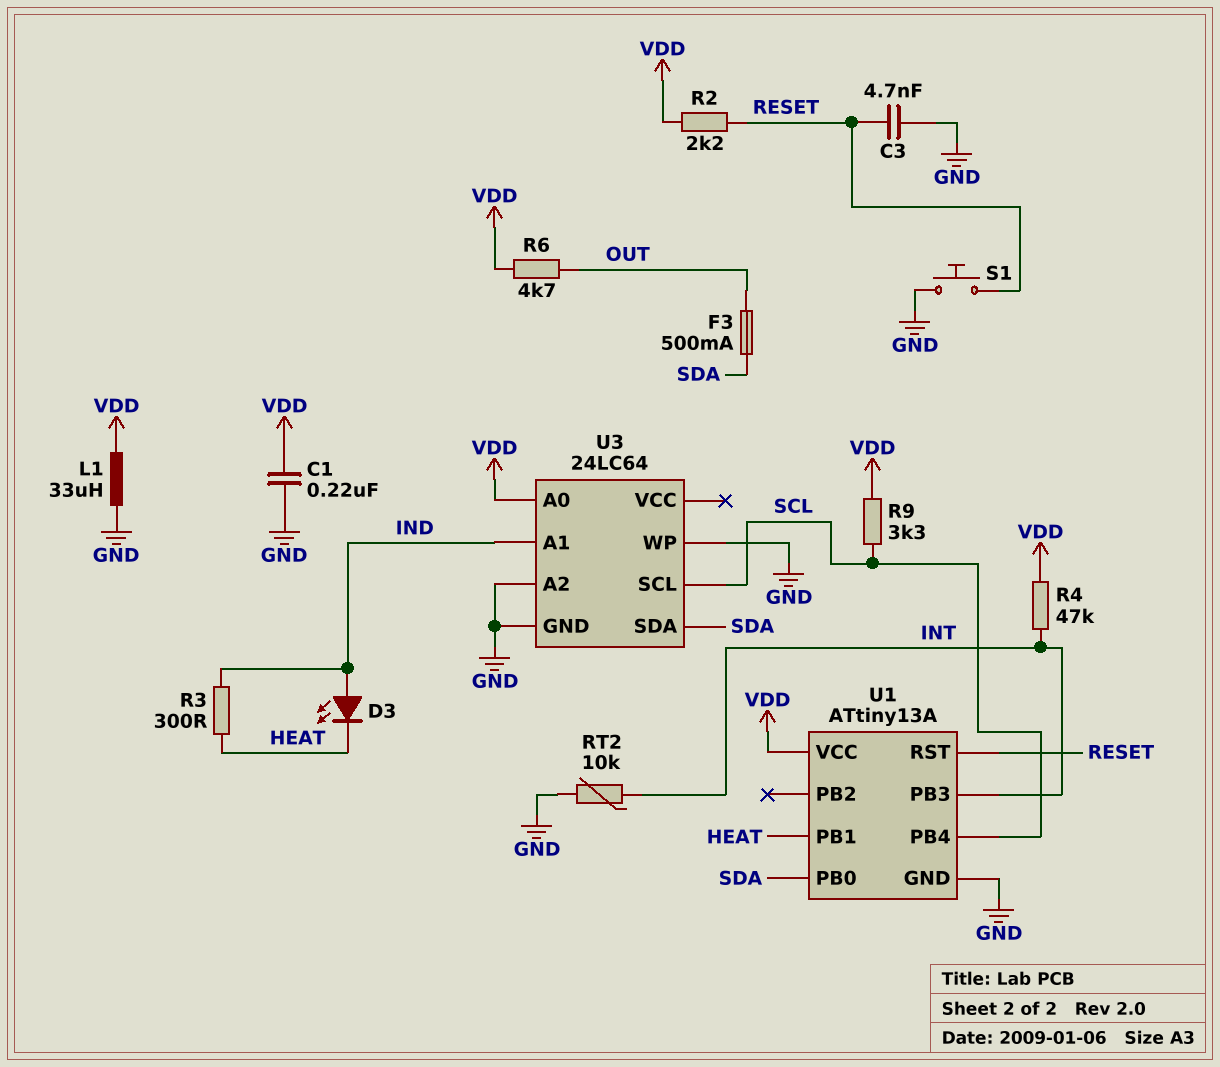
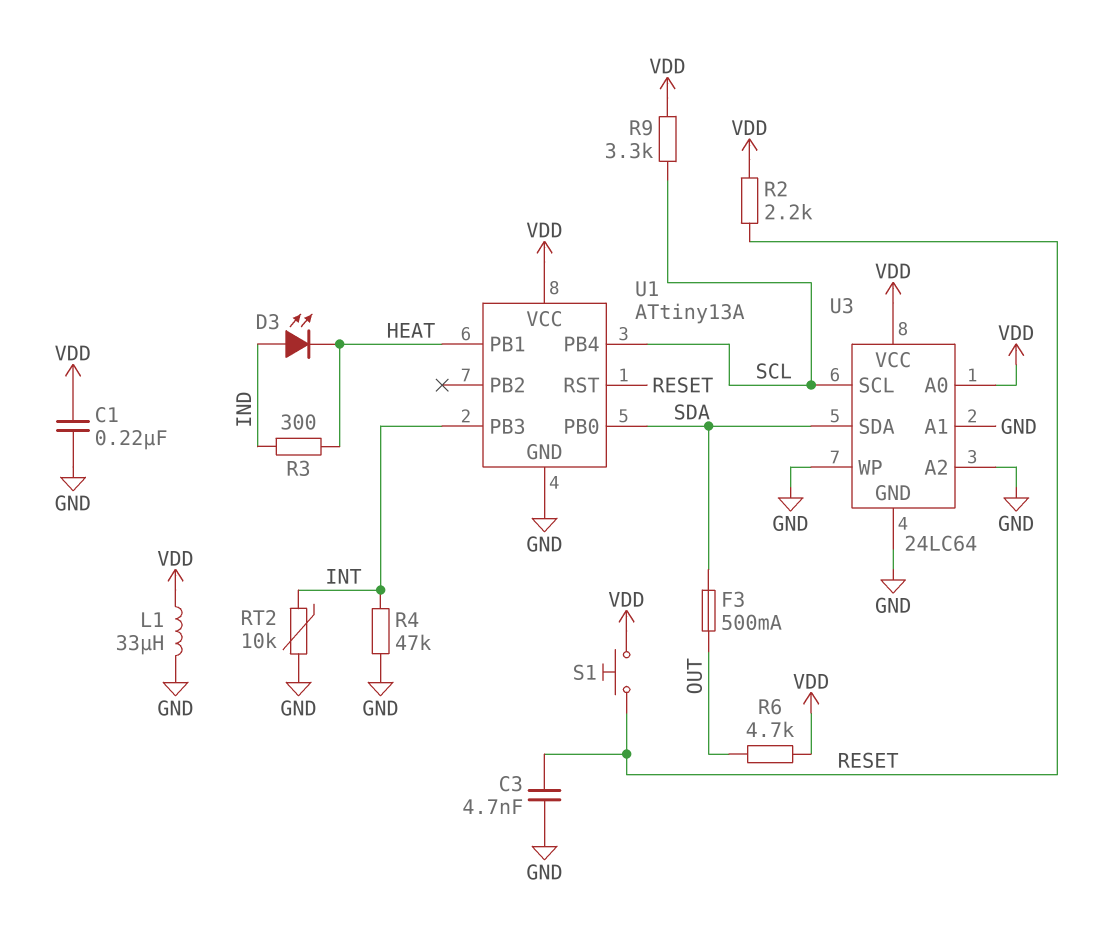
R4: 47k (INT, VDD) -> 47k (GND, INT)
S1: button (GND, RESET) -> button (RESET, VDD)
U3 pin A1: IND -> GND
U3 pin VCC: none -> VDD

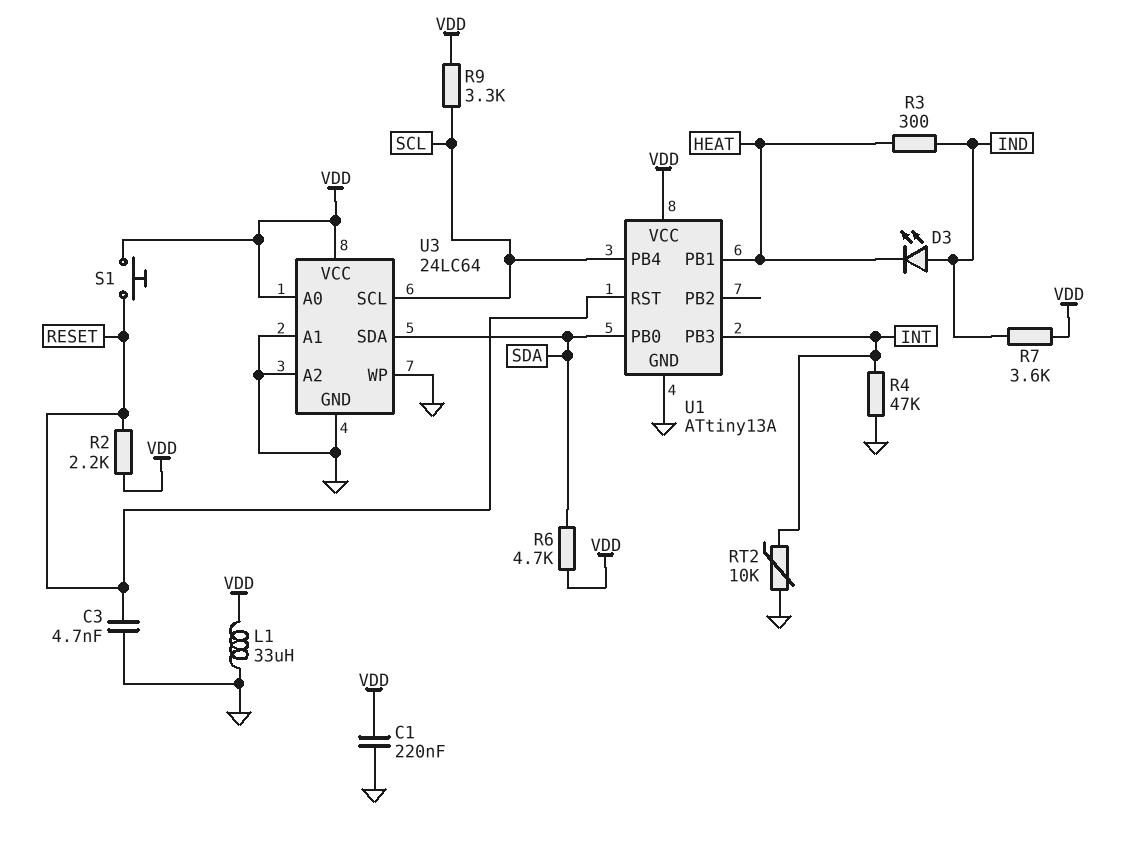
F3: 500mA (OUT, SDA) -> none
R6: 4.7k (OUT, VDD) -> 4.7k (SDA, VDD)
R7: none -> 3.6k (IND, VDD)

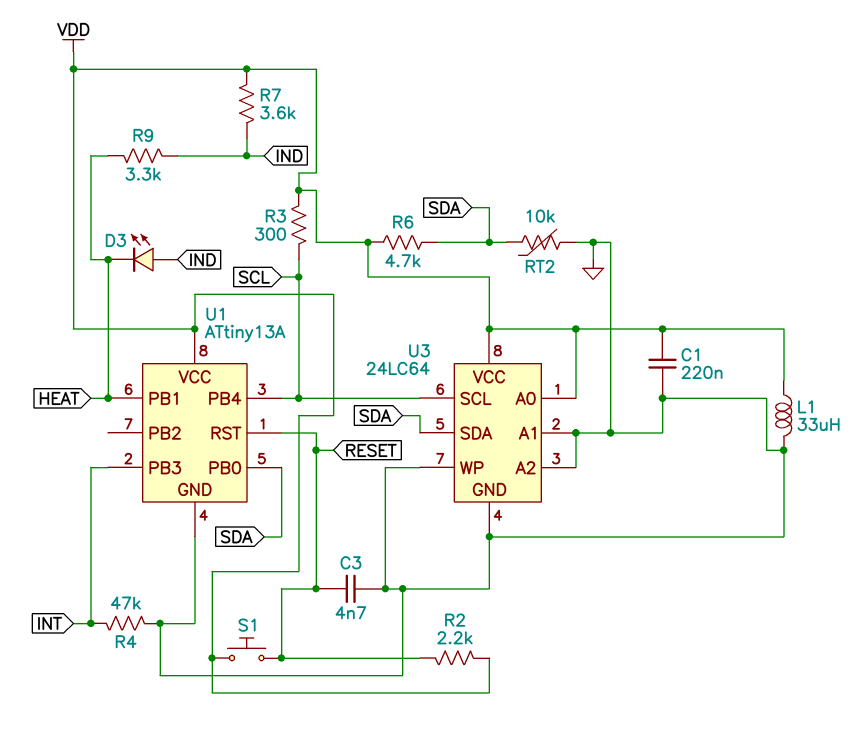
R3: 300 (HEAT, IND) -> 300 (SCL, VDD)
R9: 3.3k (SCL, VDD) -> 3.3k (HEAT, IND)
RT2: 10k (GND, INT) -> 10k (GND, SDA)

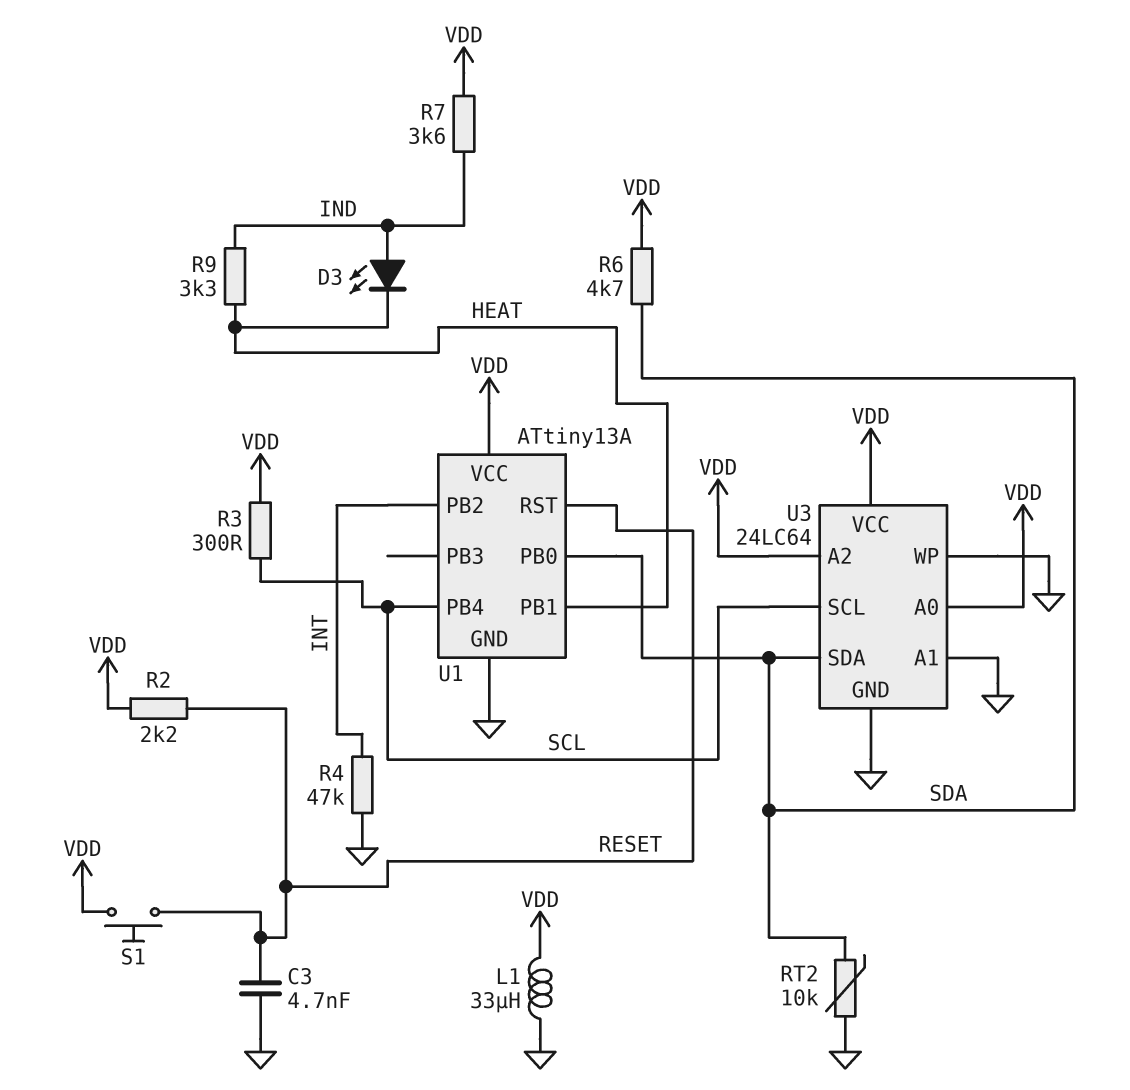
C1: 220nF (GND, VDD) -> none
U1 pin PB2: none -> INT
U1 pin PB3: INT -> none
U3 pin A2: GND -> VDD

